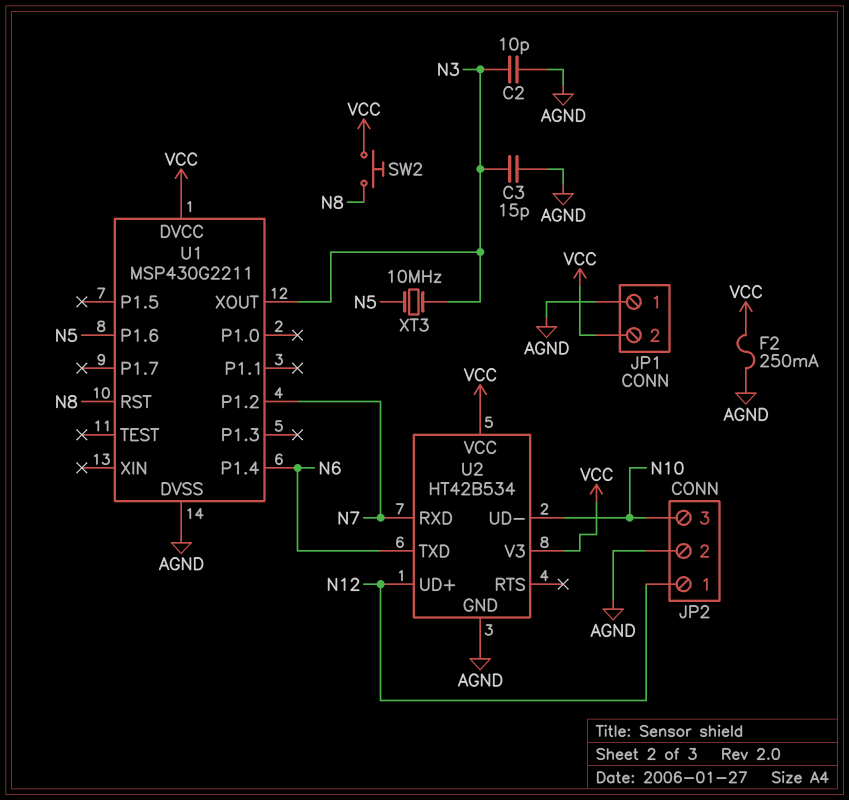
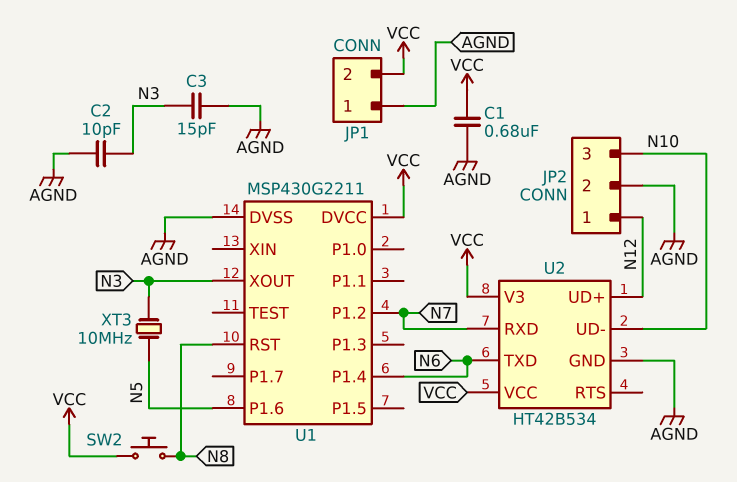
C1: none -> 680nF (AGND, VCC)
F2: 250mA (AGND, VCC) -> none

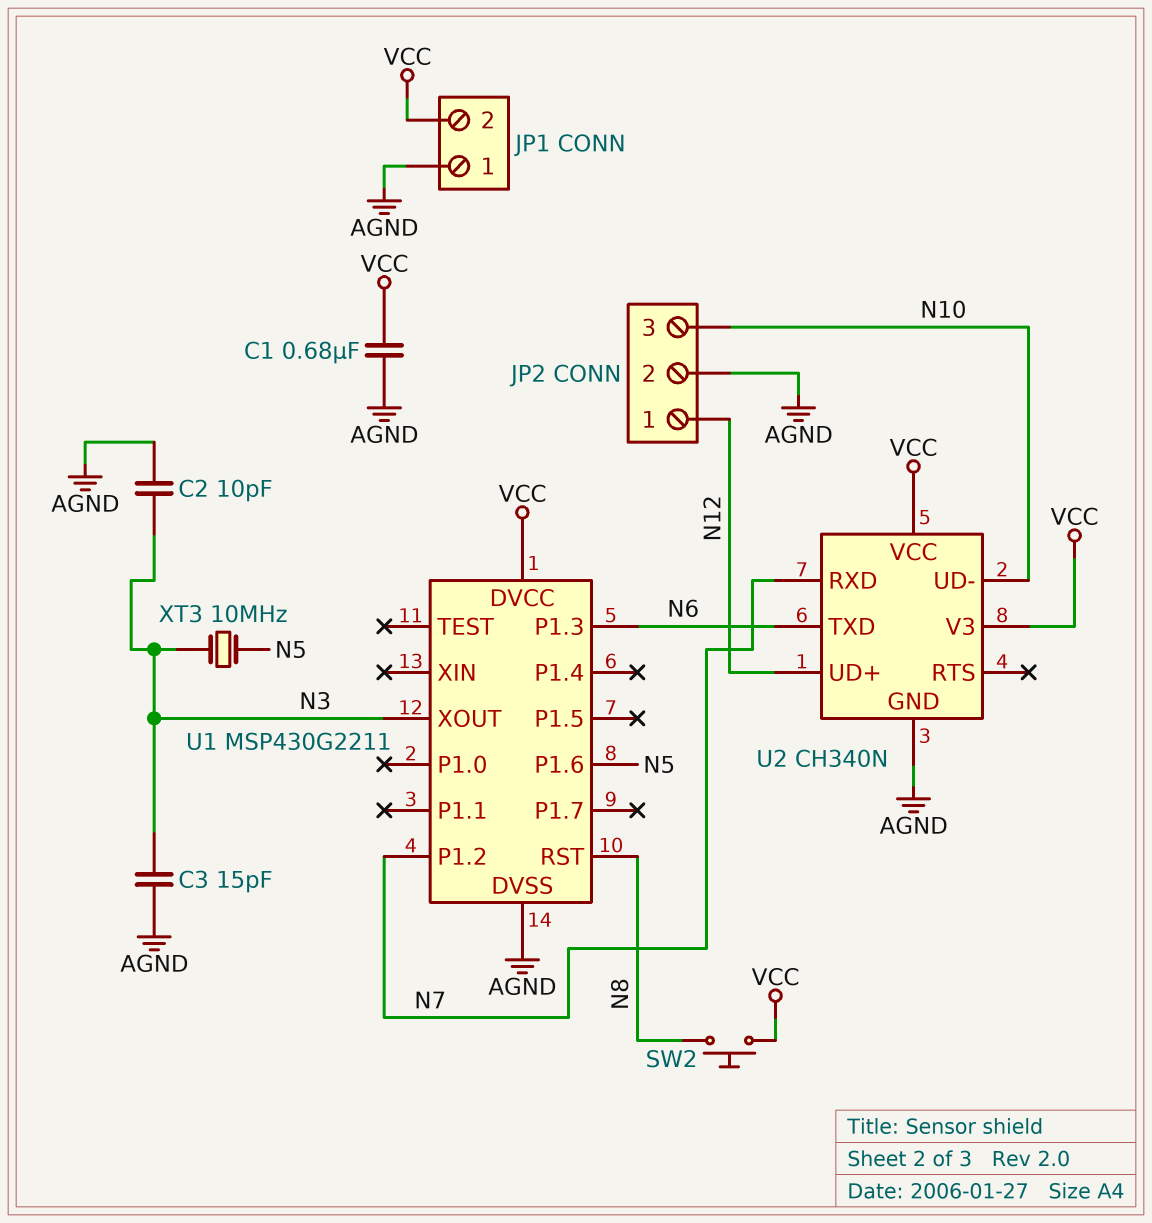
U1 pin P1.3: none -> N6
U1 pin P1.4: N6 -> none
U2: HT42B534 -> CH340N

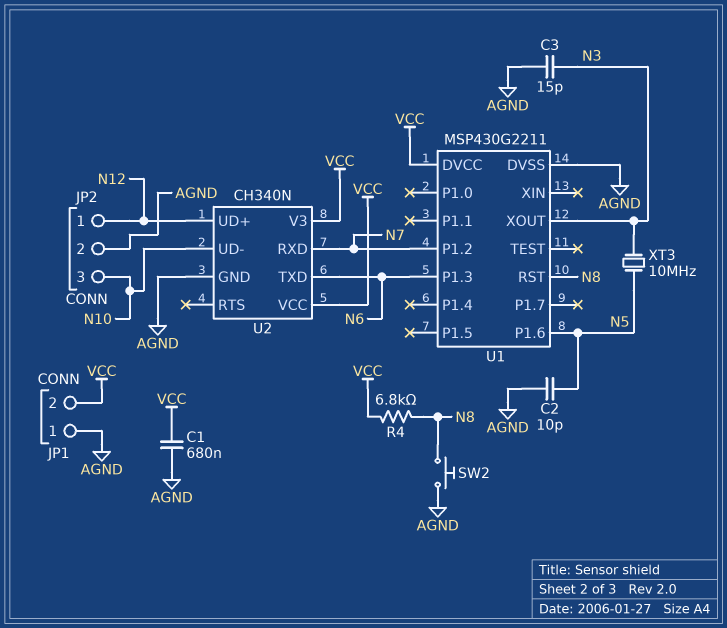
C2: 10pF (AGND, N3) -> 10pF (AGND, N5)
R4: none -> 6.8k (N8, VCC)
SW2: button (N8, VCC) -> button (AGND, N8)

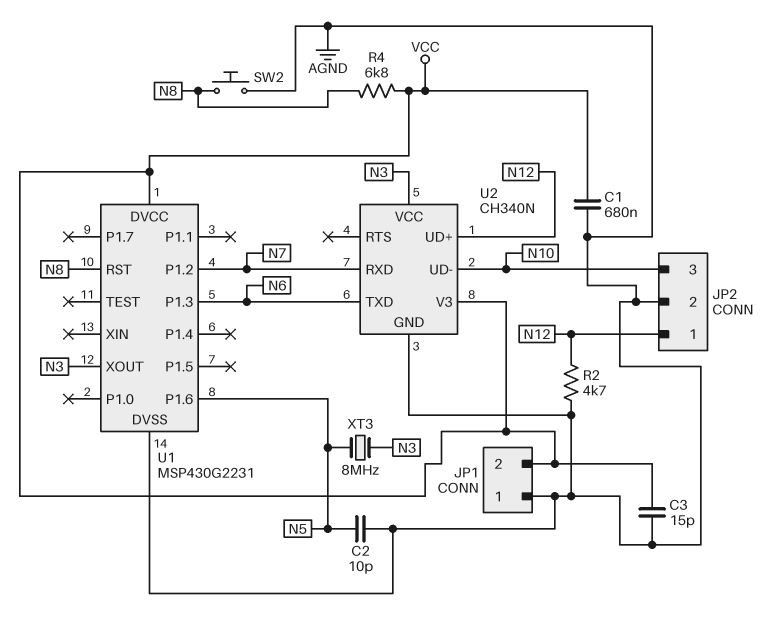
C3: 15pF (AGND, N3) -> 15pF (AGND, VCC)
R2: none -> 4.7k (AGND, N12)
U1: MSP430G2211 -> MSP430G2231
U2 pin VCC: VCC -> N3
XT3: 10MHz (N3, N5) -> 8MHz (N3, N5)

